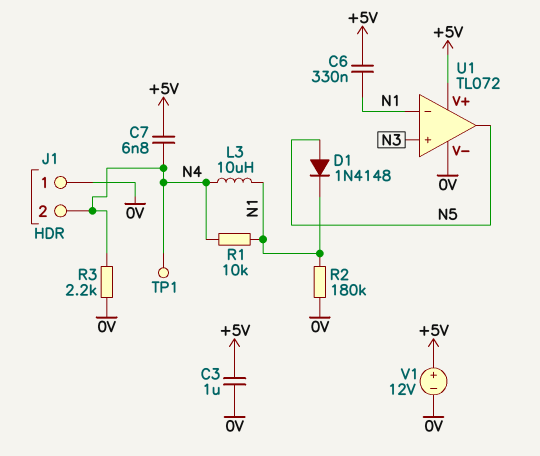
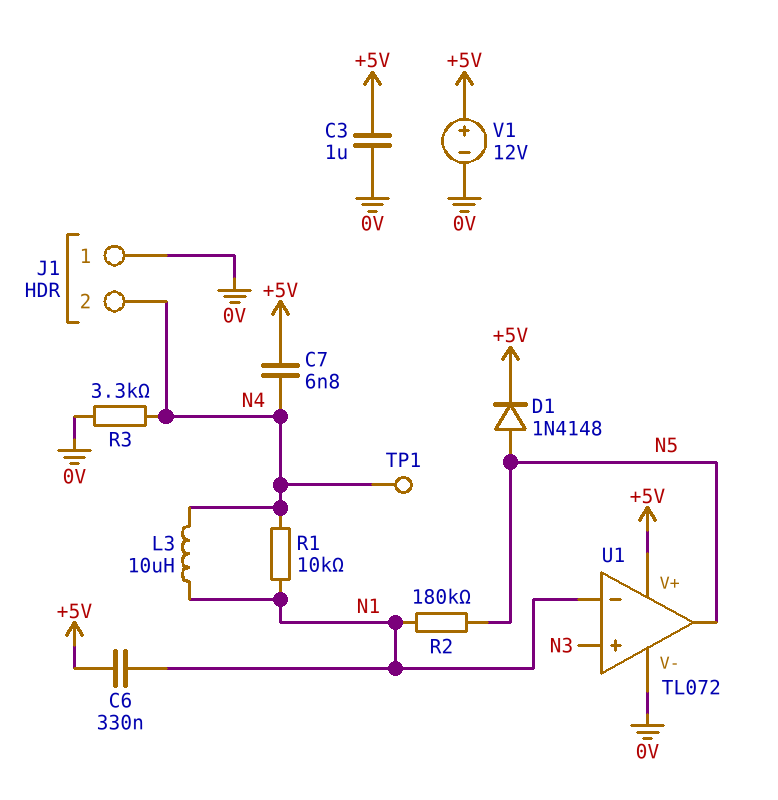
D1: diode 1N4148 (A N5, K N1) -> diode 1N4148 (A N5, K +5V)
R2: 180k (0V, N1) -> 180k (N1, N5)
R3: 2.2k (0V, N4) -> 3.3k (0V, N4)

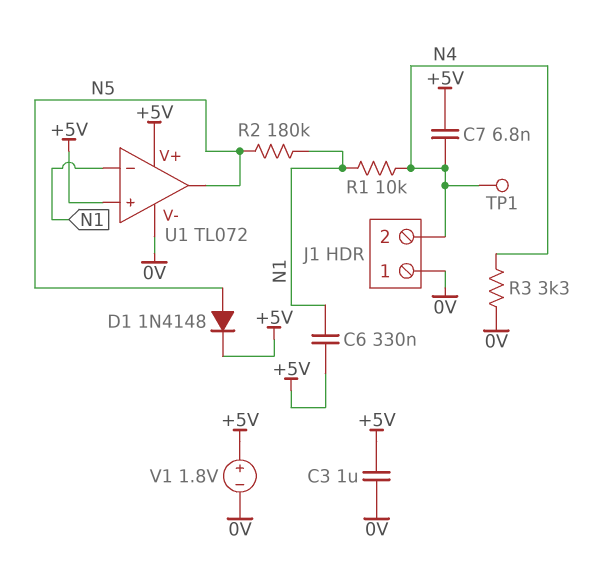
L3: 10uH (N1, N4) -> none
U1 pin in+: N3 -> +5V
V1: 12V (plus +5V, minus 0V) -> 1.8V (plus +5V, minus 0V)

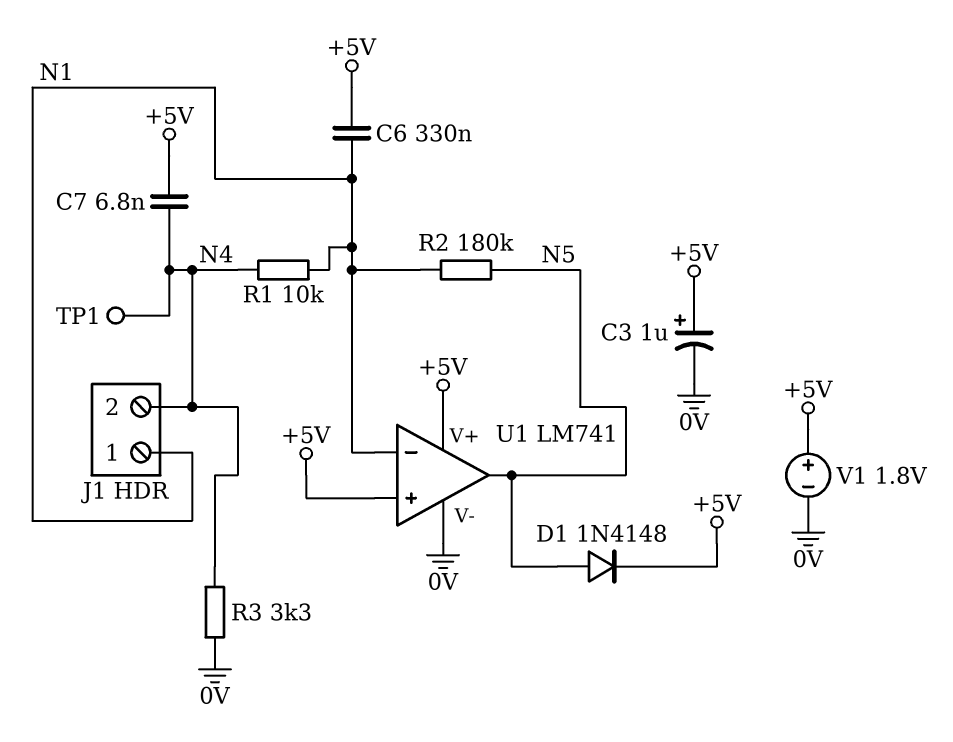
C3: 1uF (+5V, 0V) -> 1uF (plus +5V, minus 0V)
J1 pin 1: 0V -> N1
U1: TL072 -> LM741

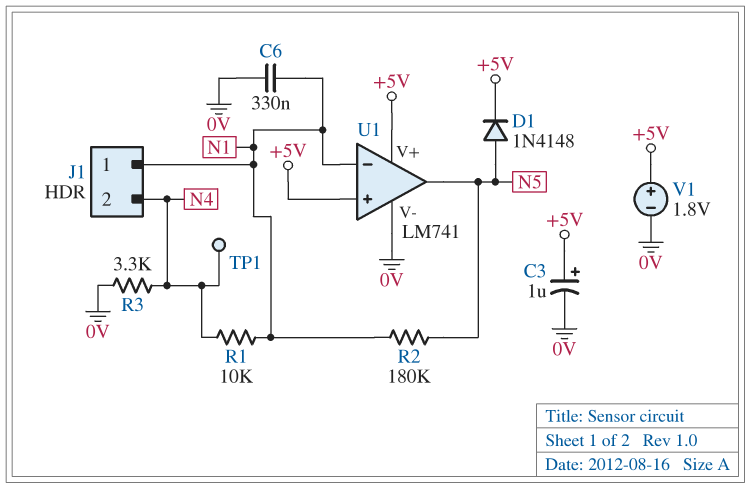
C6: 330nF (+5V, N1) -> 330nF (0V, N1)
C7: 6.8nF (+5V, N4) -> none

